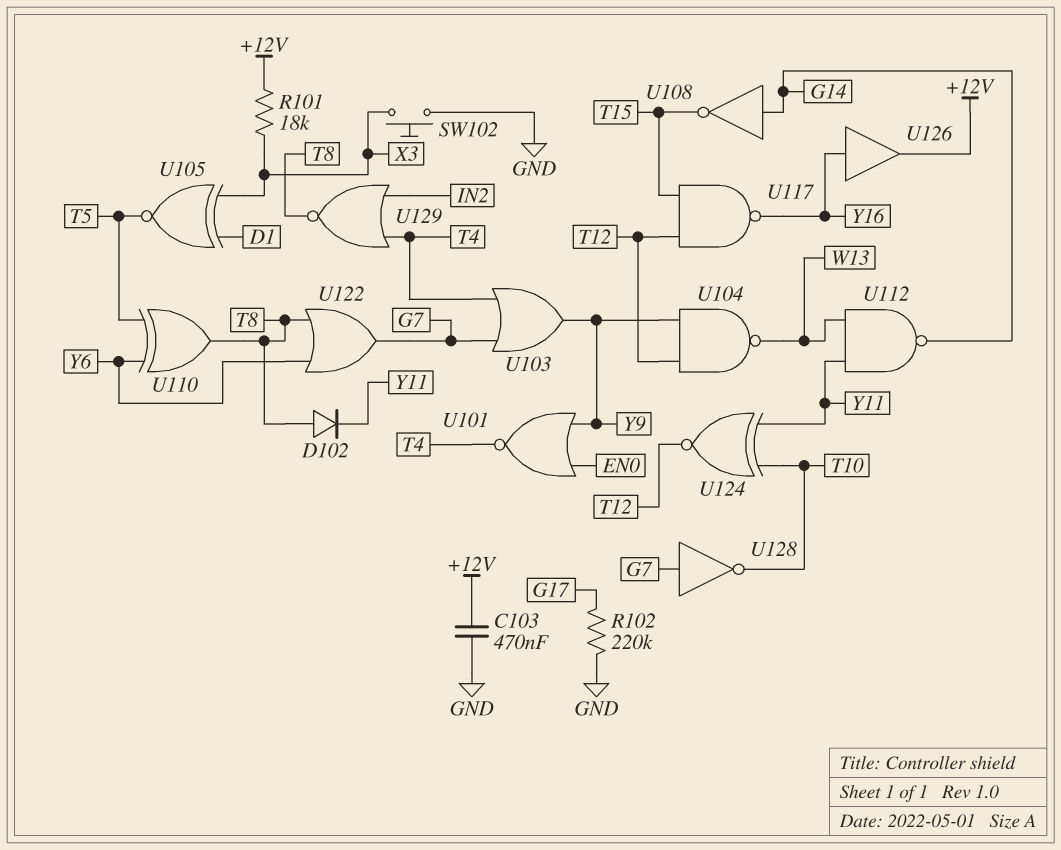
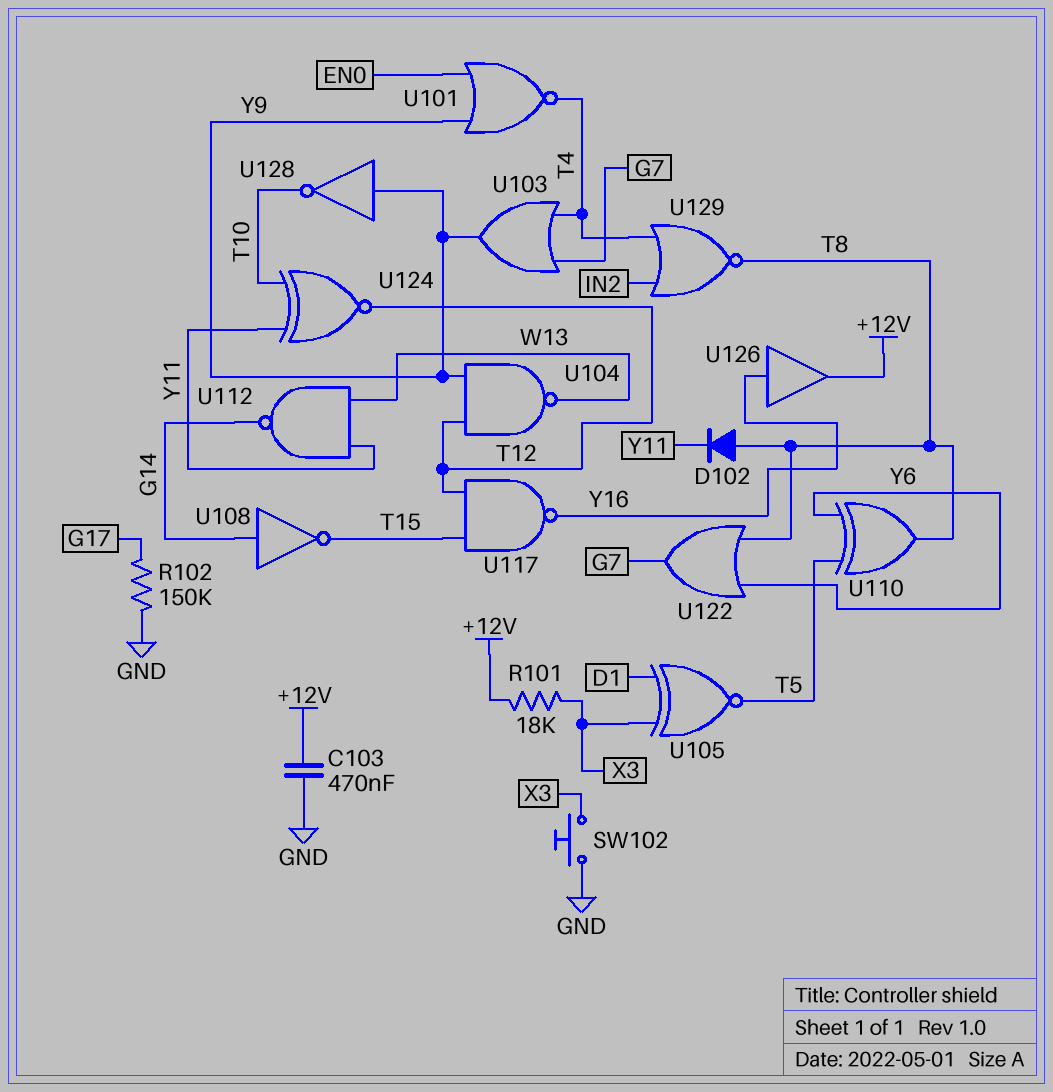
R102: 220k (G17, GND) -> 150k (G17, GND)
U128: NOT (in G7, out T10) -> NOT (in Y9, out T10)

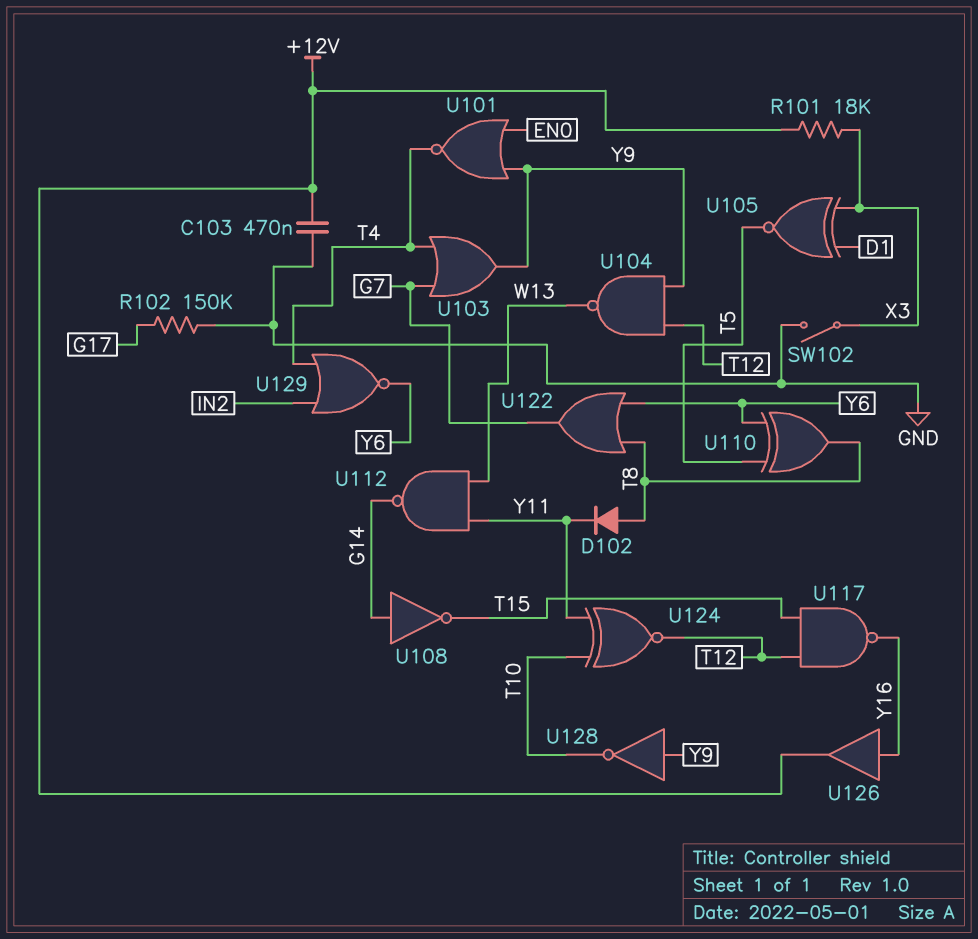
SW102: button (GND, X3) -> switch (GND, X3)
U129: NOR (in IN2, in T4, out T8) -> NOR (in IN2, in T4, out Y6)

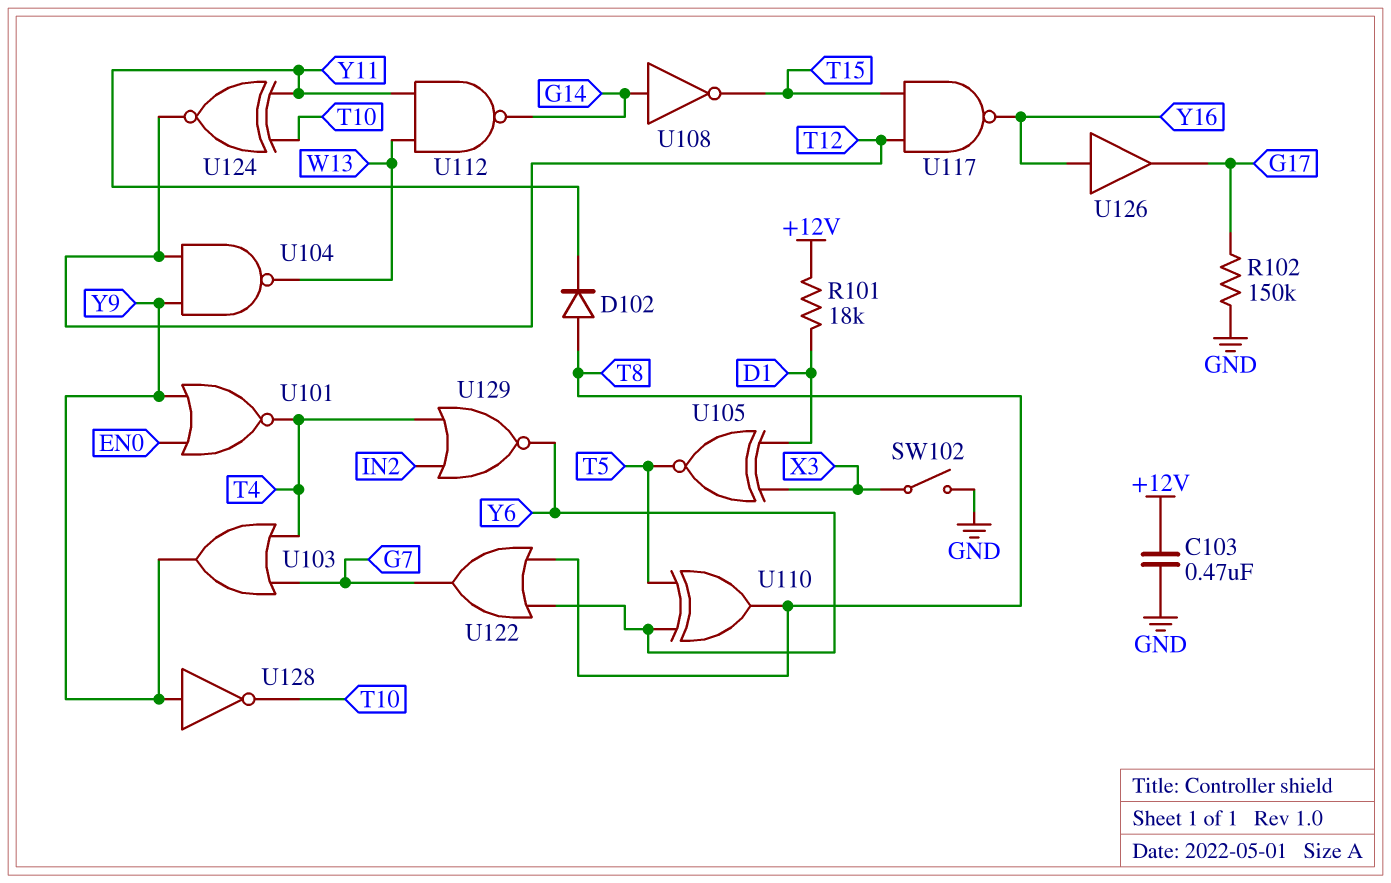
R101: 18k (+12V, X3) -> 18k (+12V, D1)
U126: buffer (in Y16, out +12V) -> buffer (in Y16, out G17)

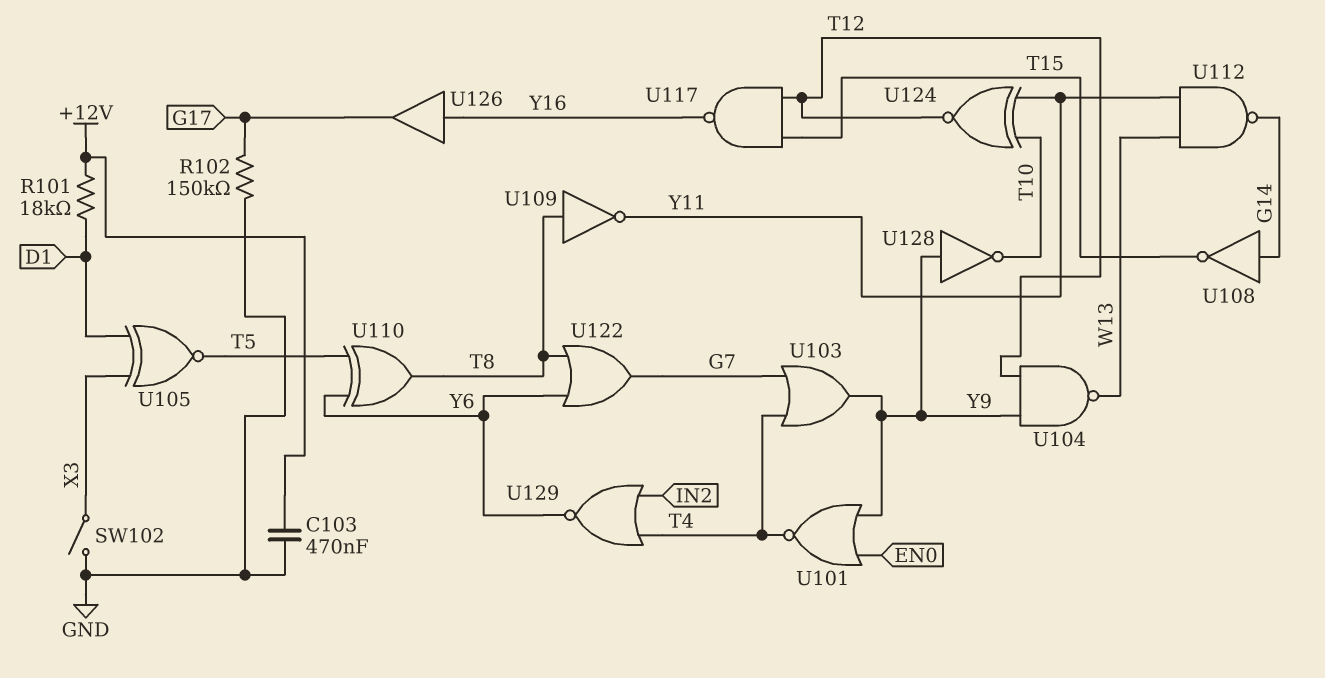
D102: diode (A T8, K Y11) -> none
U109: none -> NOT (in T8, out Y11)

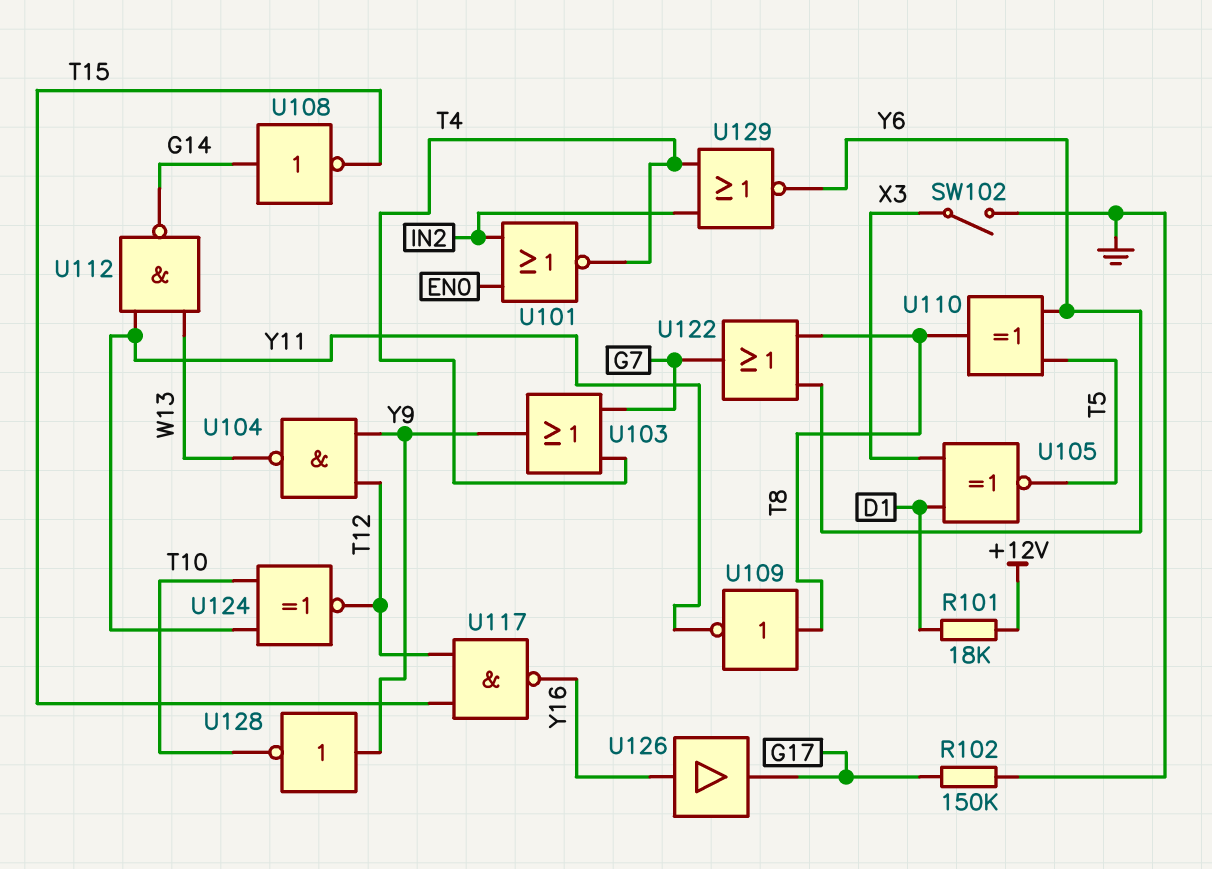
C103: 470nF (+12V, GND) -> none
U101: NOR (in EN0, in Y9, out T4) -> NOR (in EN0, in IN2, out T4)

